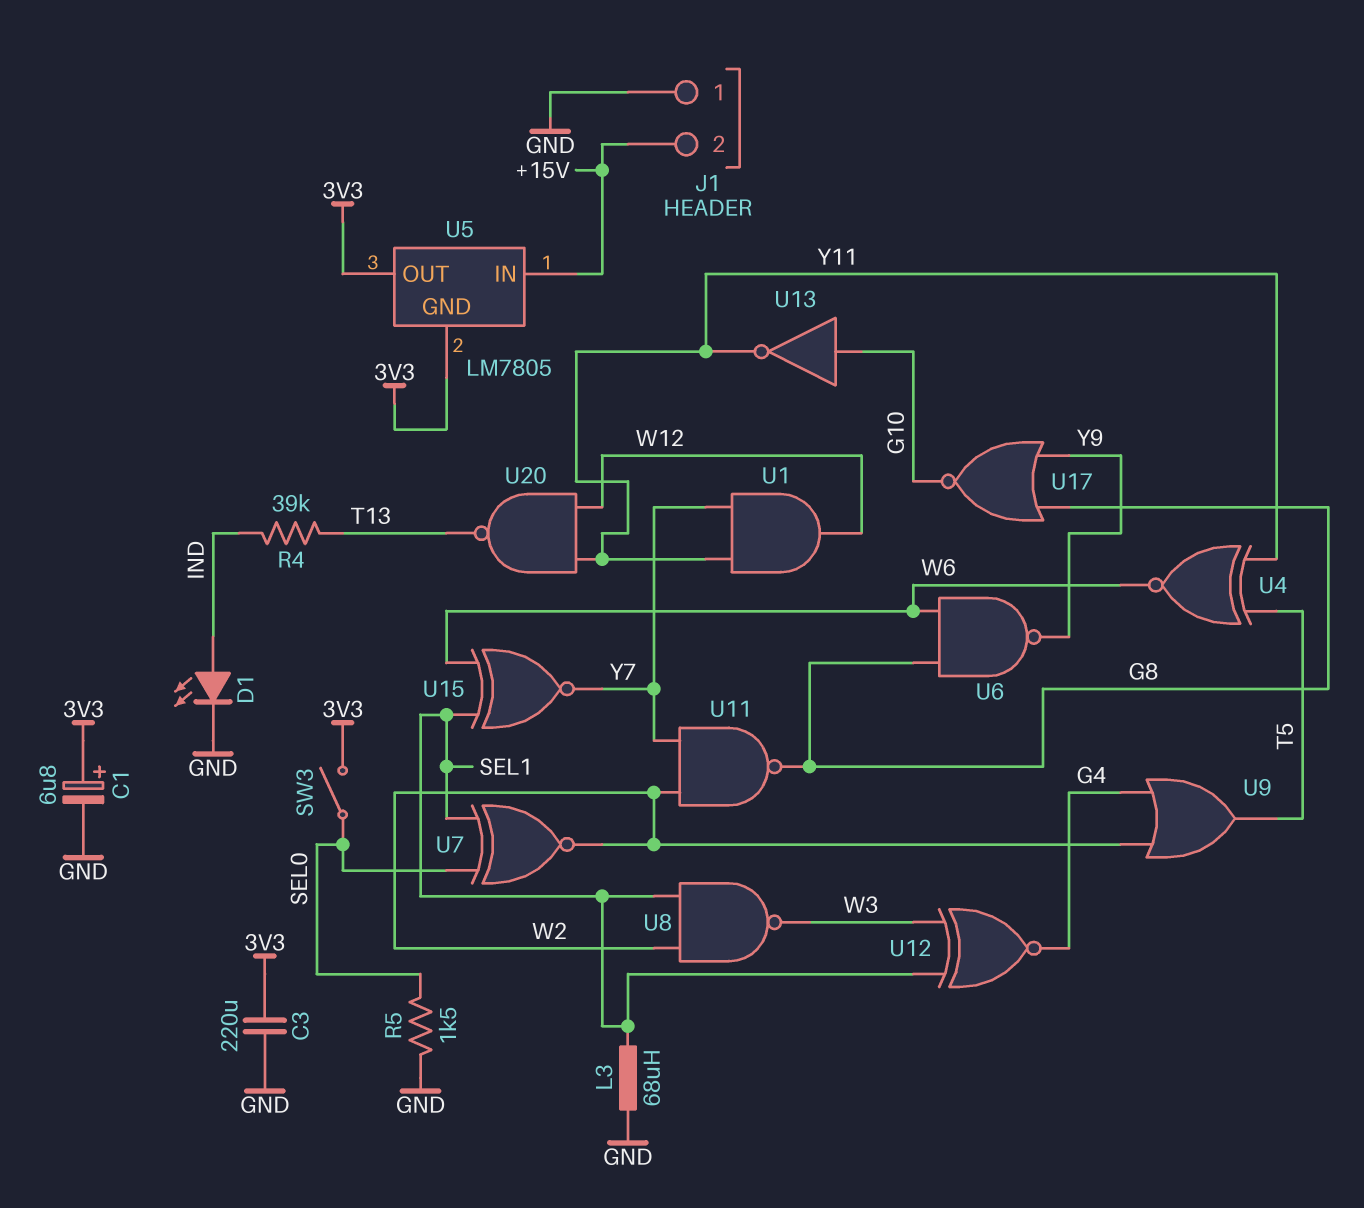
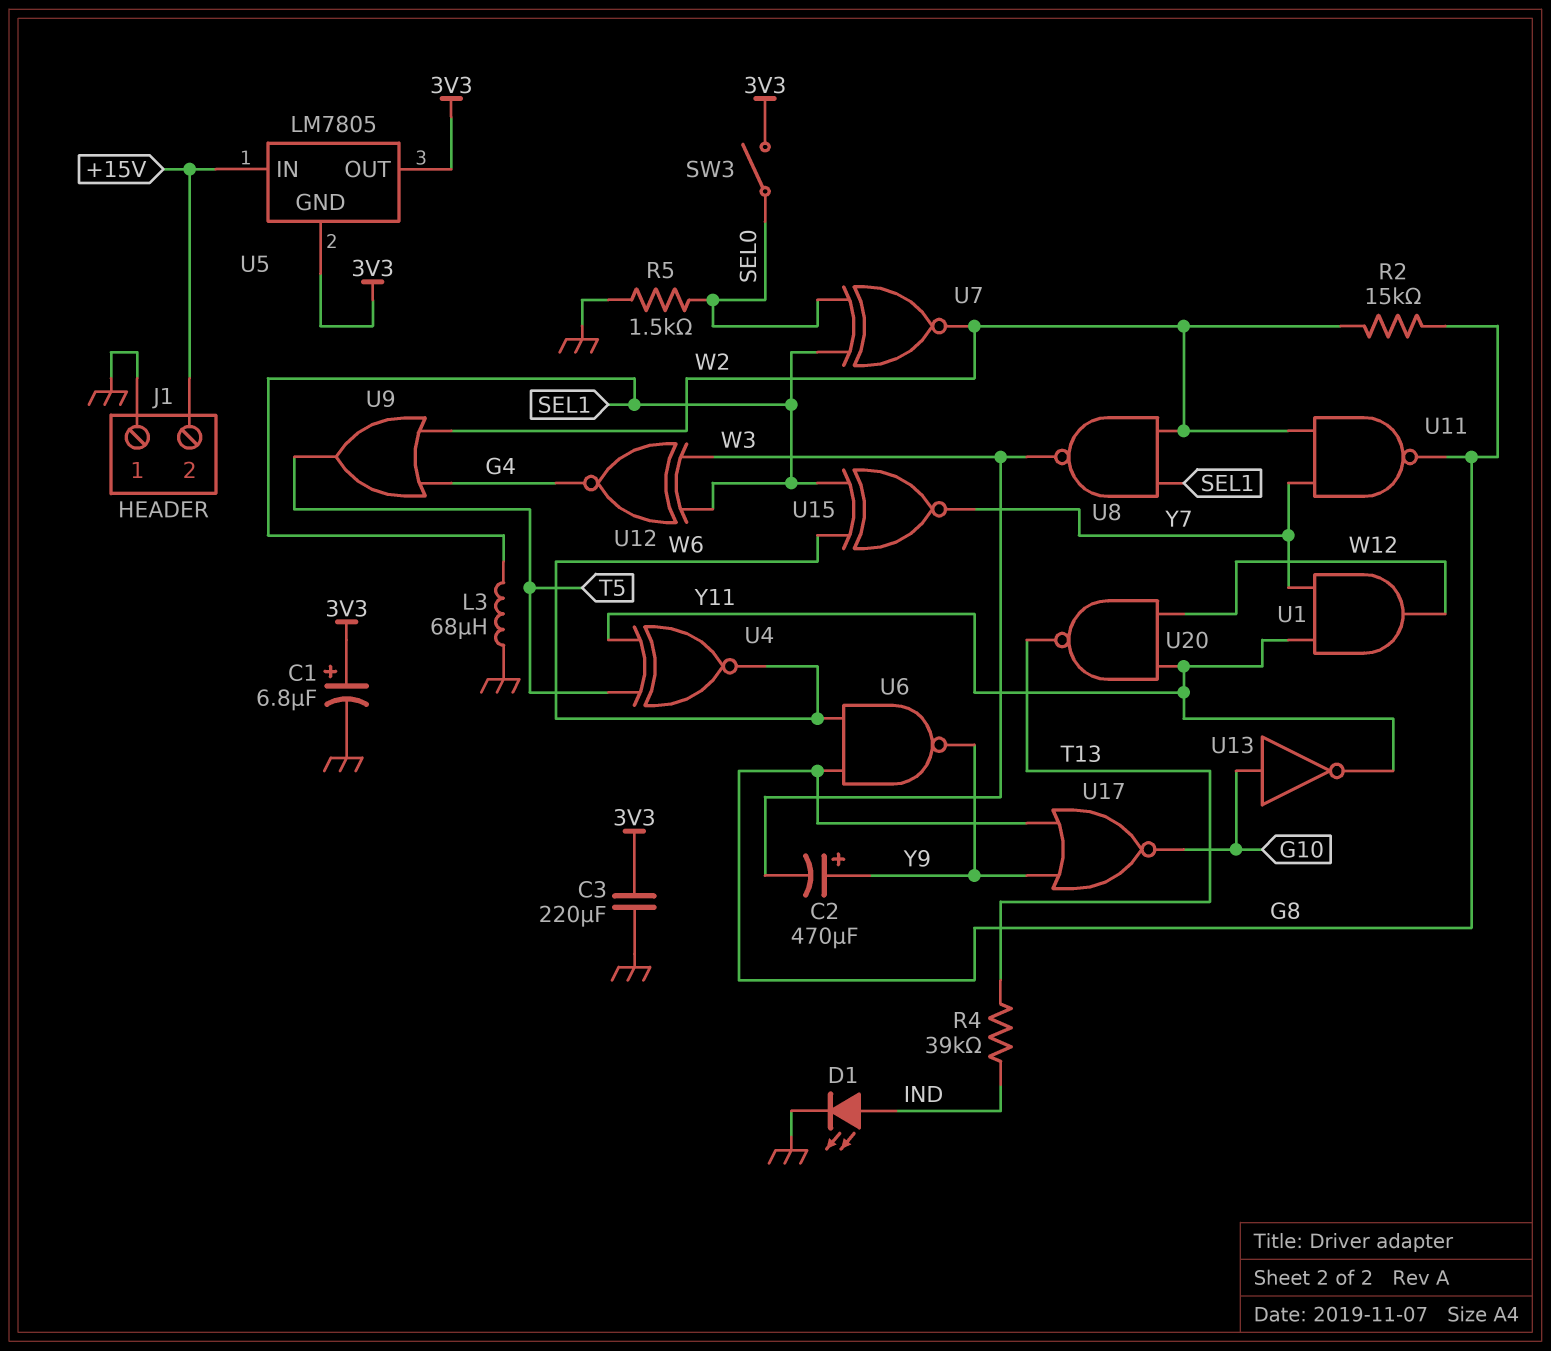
C2: none -> 470uF (plus Y9, minus W3)
R2: none -> 15k (G8, W2)

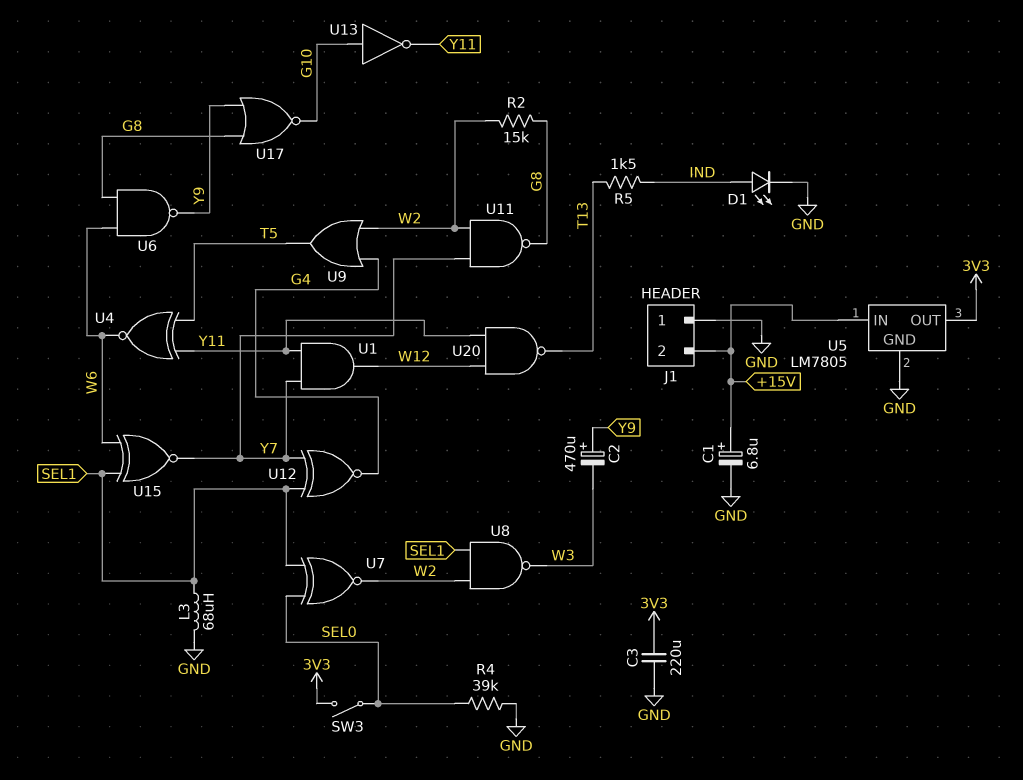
C1: 6.8uF (plus 3V3, minus GND) -> 6.8uF (plus +15V, minus GND)
R4: 39k (IND, T13) -> 39k (GND, SEL0)
R5: 1.5k (GND, SEL0) -> 1.5k (IND, T13)
U5 pin GND: 3V3 -> GND
U12: XNOR (in SEL1, in W3, out G4) -> XNOR (in SEL1, in Y7, out G4)

